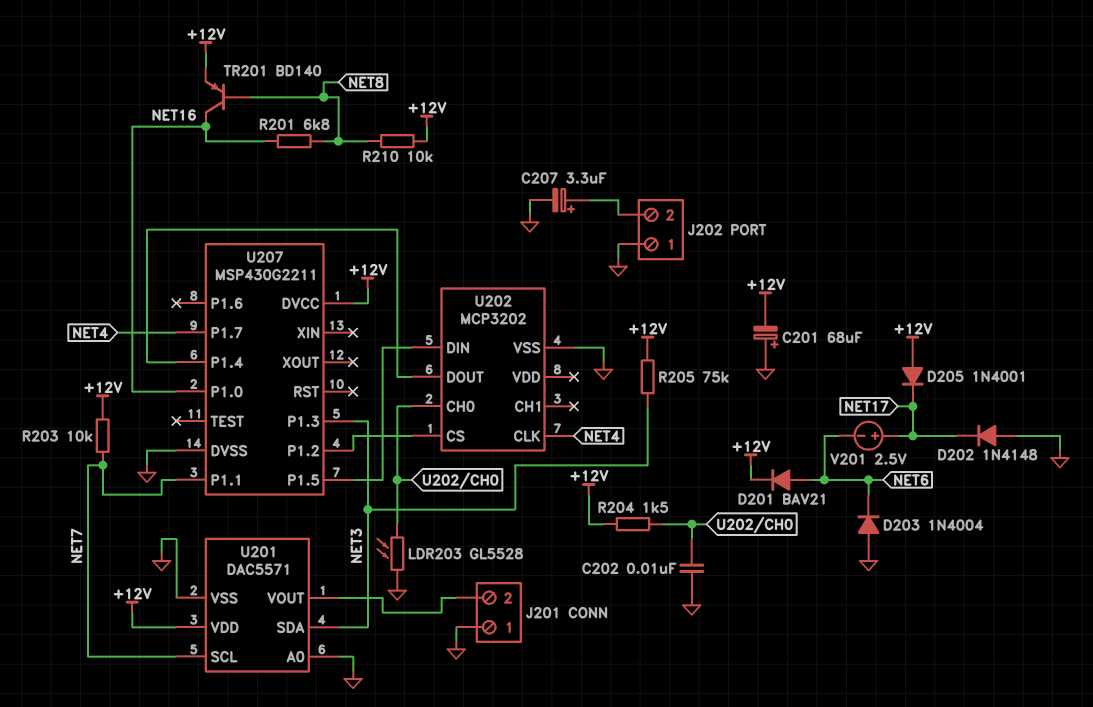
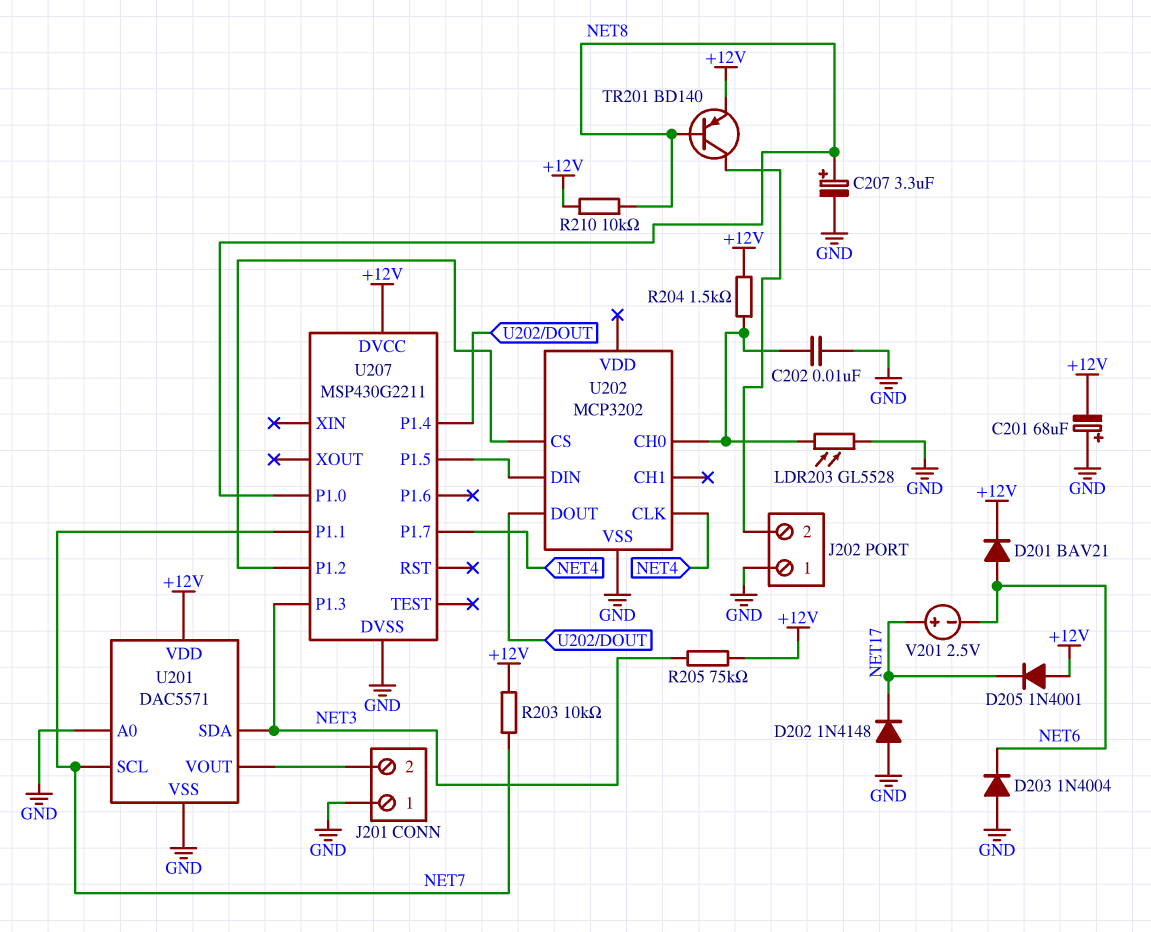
C207: 3.3uF (plus J202/2, minus GND) -> 3.3uF (plus NET8, minus GND)
R201: 6.8k (NET8, NET16) -> none
TR201: PNP BD140 (B NET8, C NET16, E +12V) -> PNP BD140 (B NET8, C J202/2, E +12V)
U207 pin P1.0: NET16 -> NET8

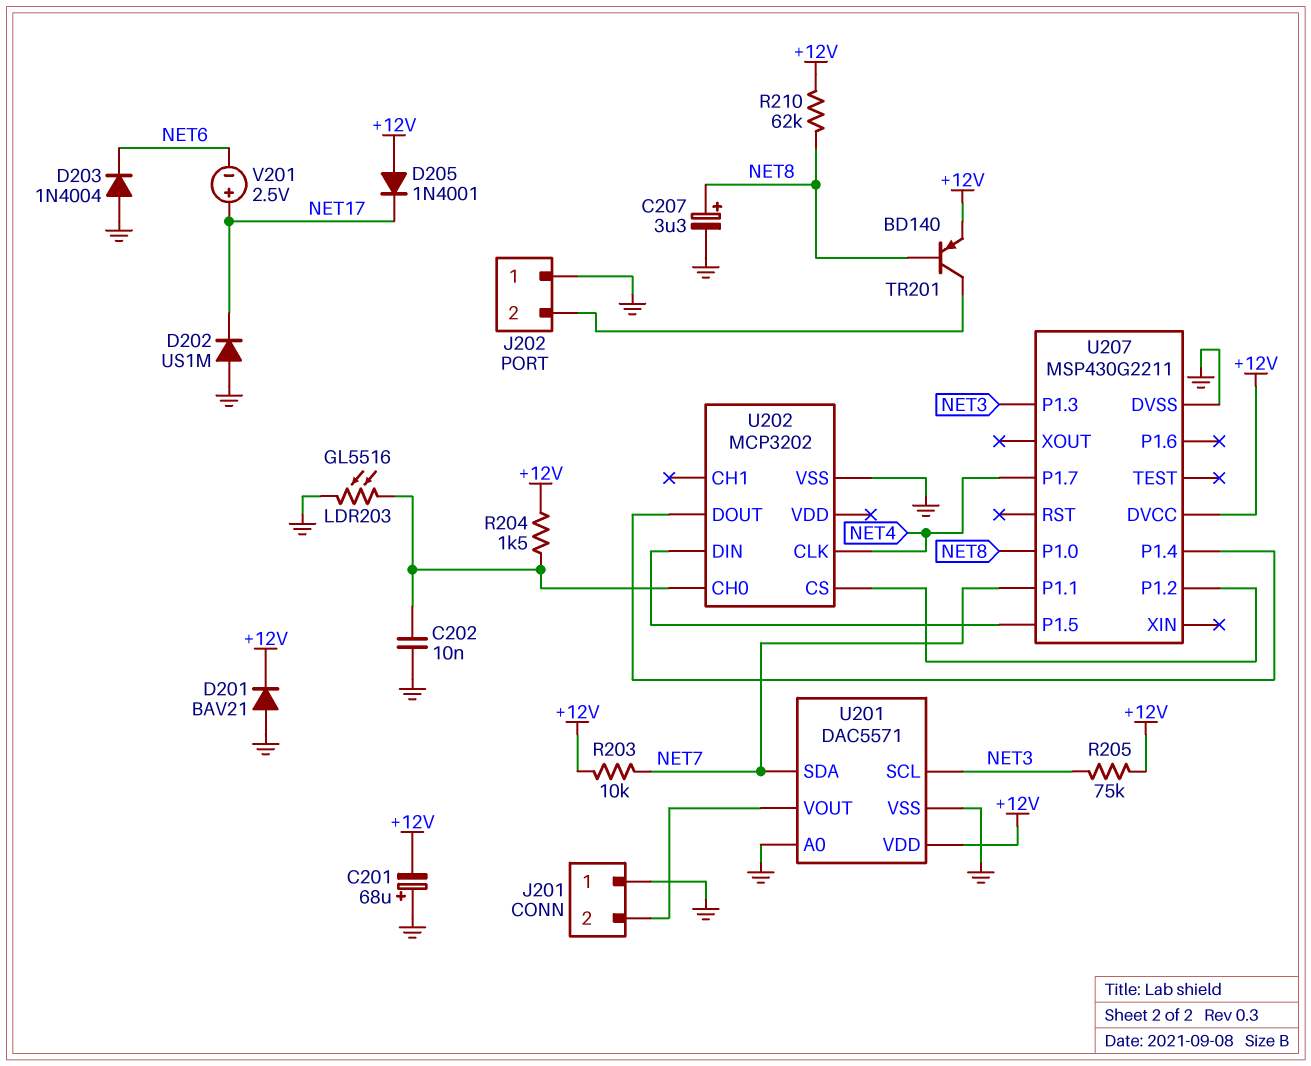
D201: diode BAV21 (A NET6, K +12V) -> diode BAV21 (A GND, K +12V)
D202: diode 1N4148 (A GND, K NET17) -> diode US1M (A GND, K NET17)
LDR203: GL5528 (GND, U202/CH0) -> GL5516 (GND, U202/CH0)
R210: 10k (+12V, NET8) -> 62k (+12V, NET8)
U201 pin SCL: NET7 -> NET3
U201 pin SDA: NET3 -> NET7

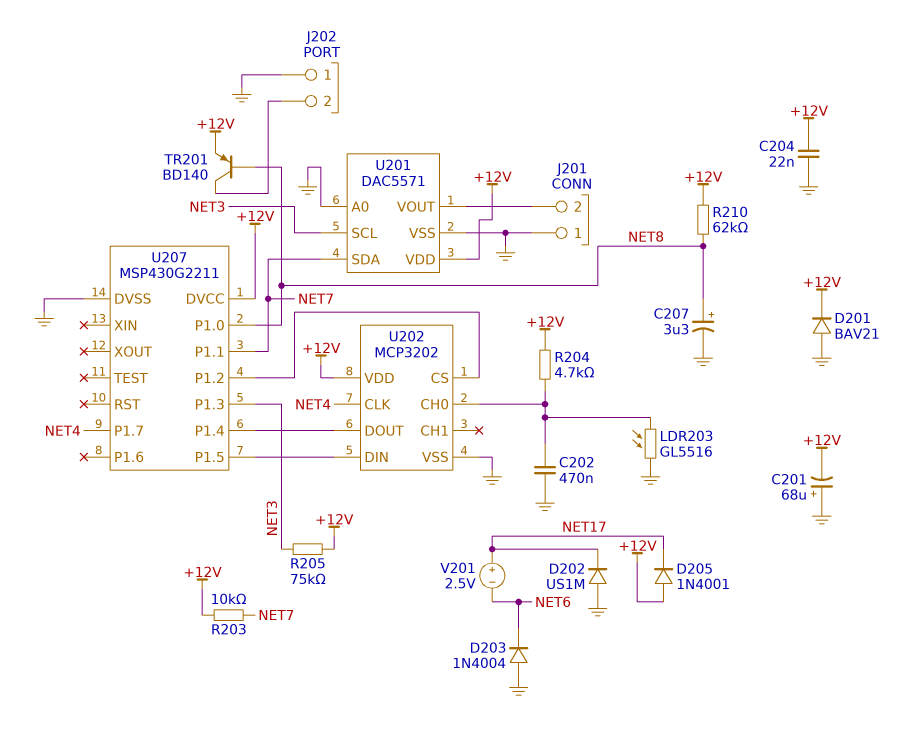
C202: 10nF (GND, U202/CH0) -> 470nF (GND, U202/CH0)
C204: none -> 22nF (+12V, GND)
R204: 1.5k (+12V, U202/CH0) -> 4.7k (+12V, U202/CH0)
U202 pin VDD: none -> +12V

